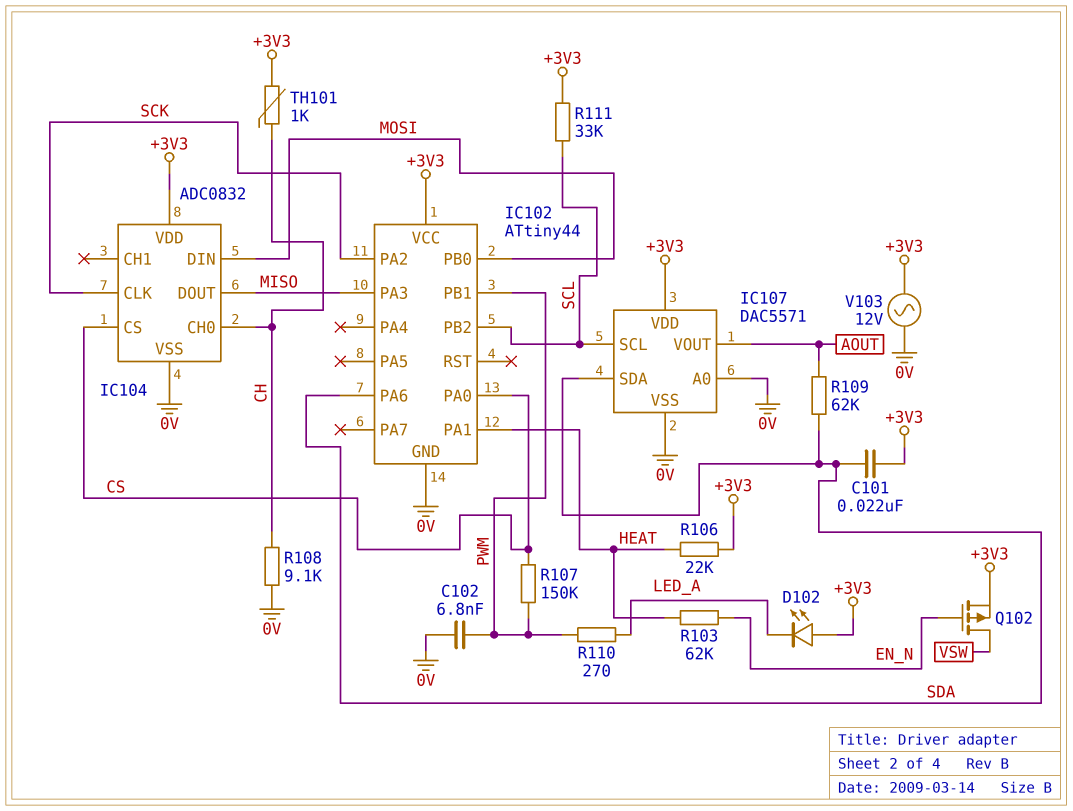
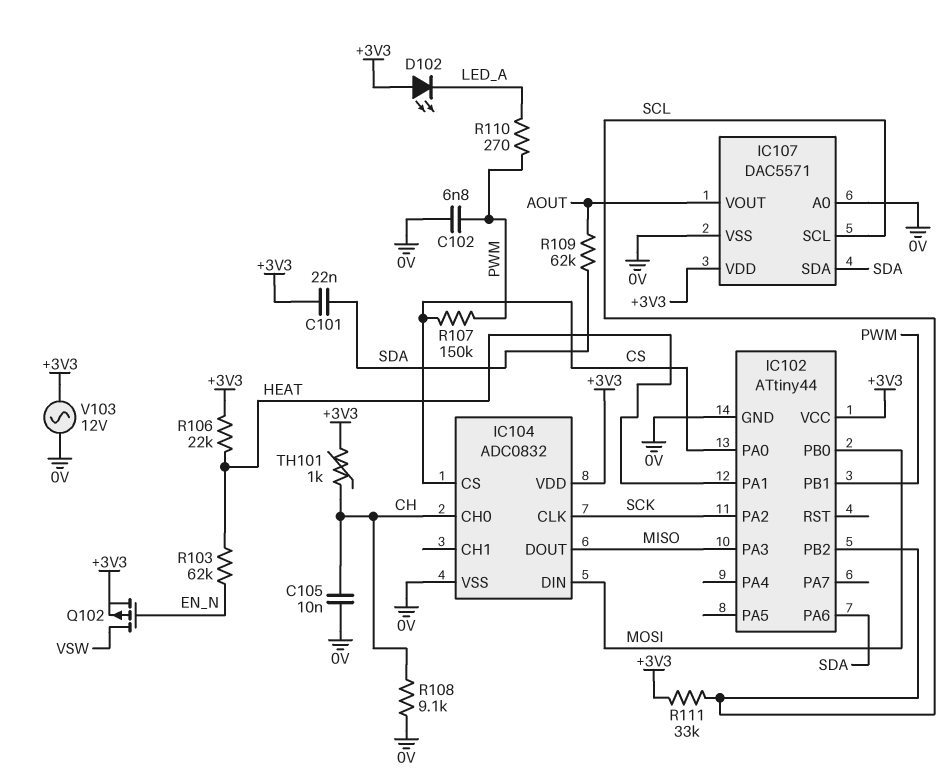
C105: none -> 10nF (0V, CH)

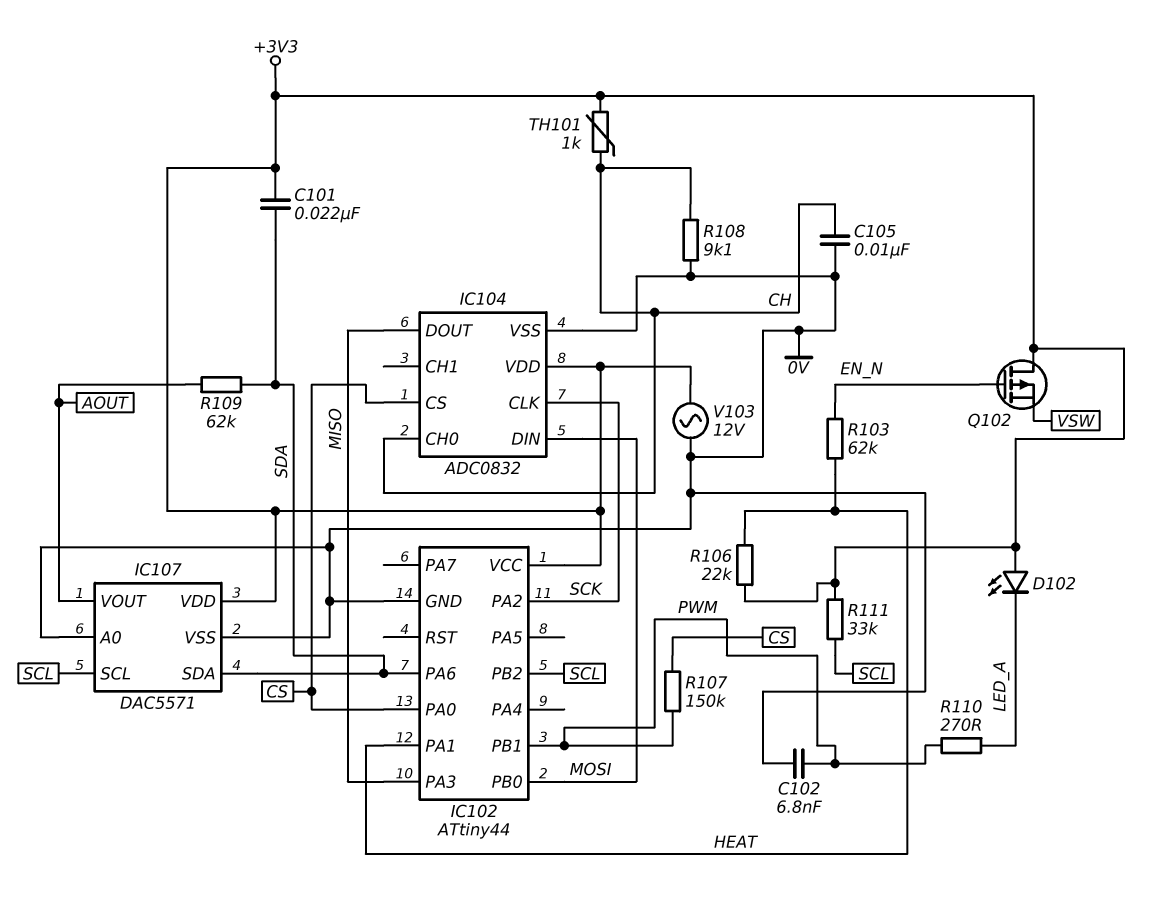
Q102: PMOS (G EN_N, D VSW, S +3V3) -> PMOS (G EN_N, D +3V3, S VSW)

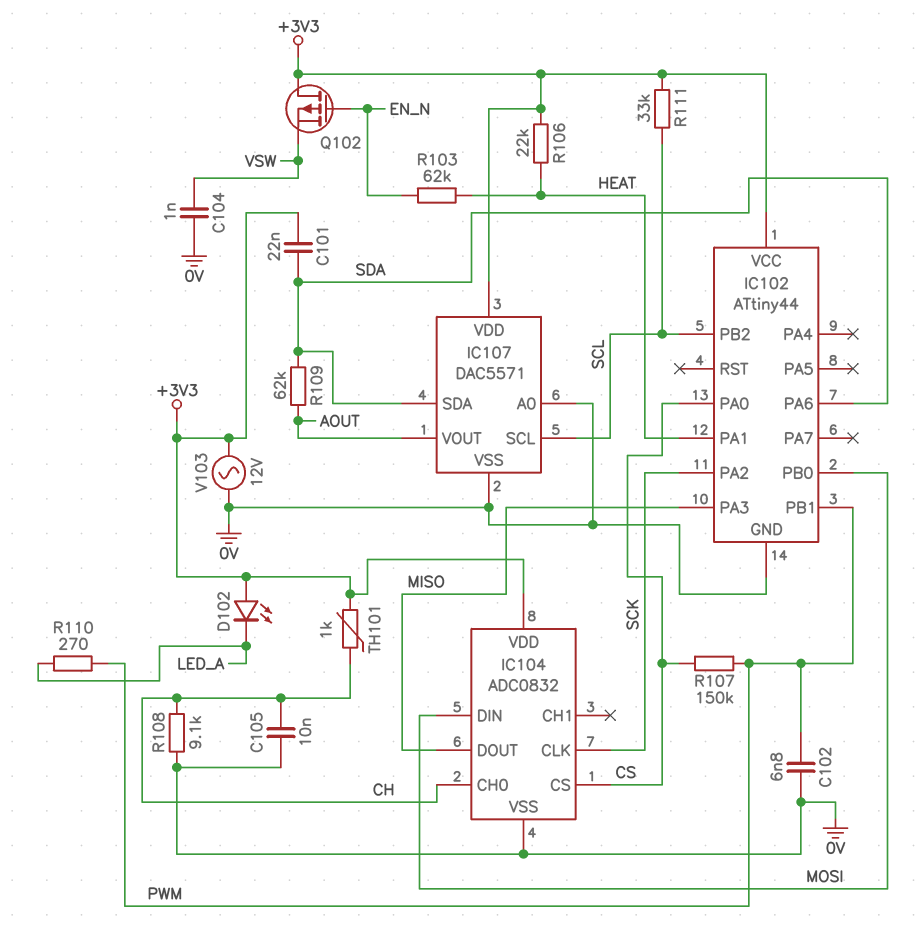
C104: none -> 1nF (0V, VSW)

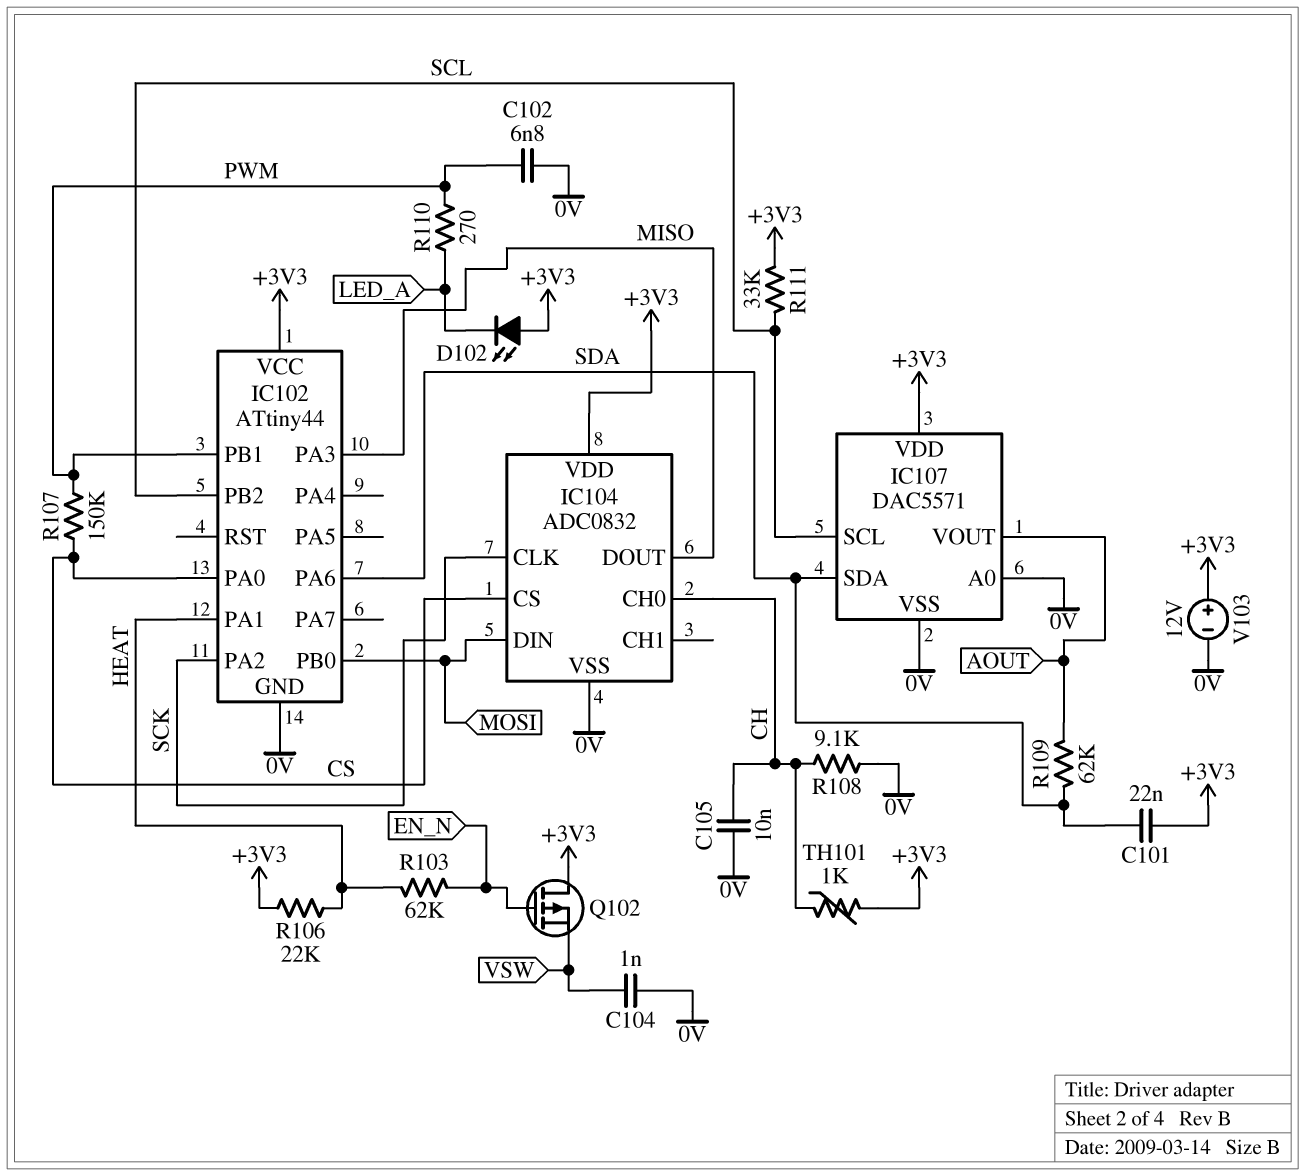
V103: AC 12V (+3V3, 0V) -> 12V (plus +3V3, minus 0V)

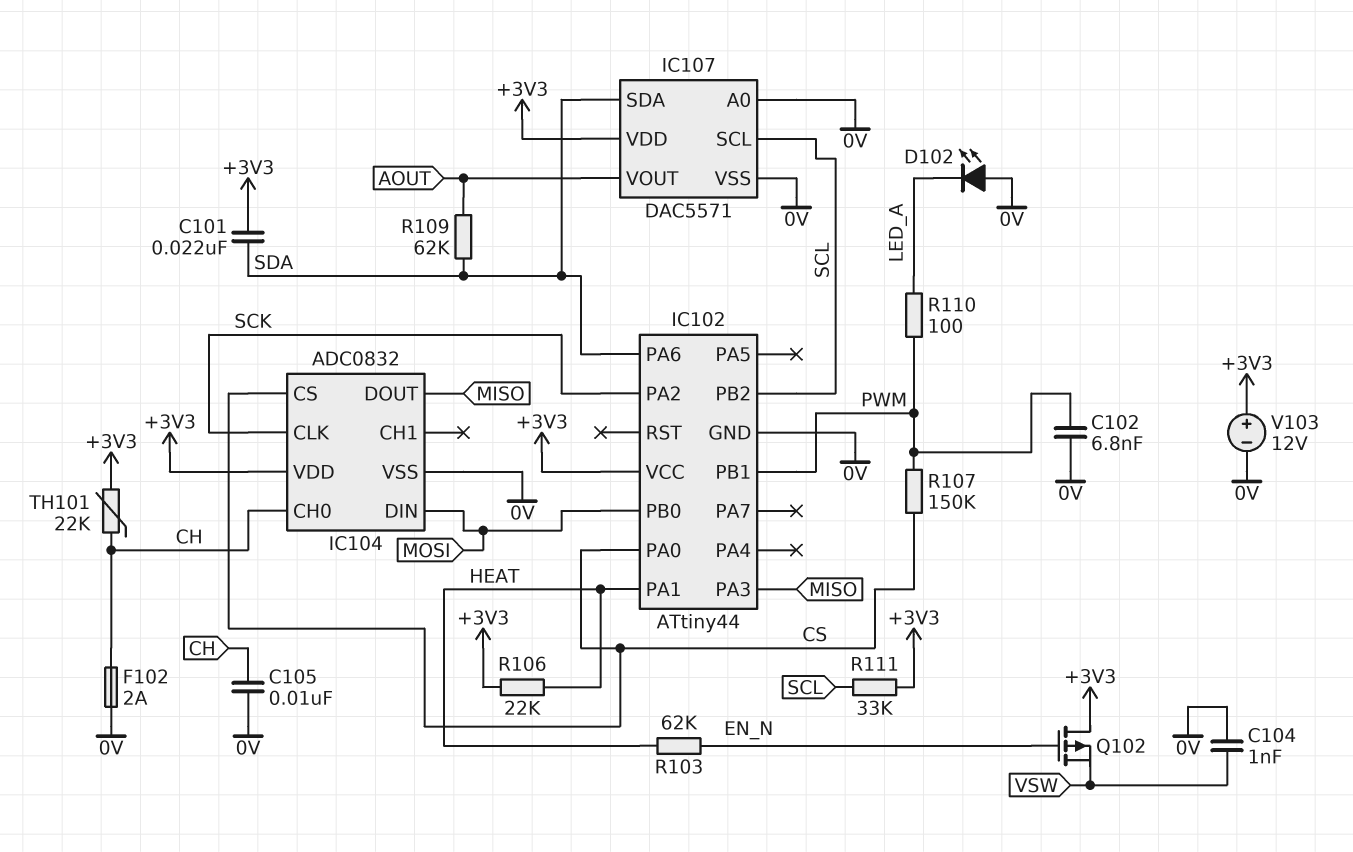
D102: LED (A +3V3, K LED_A) -> LED (A 0V, K LED_A)
F102: none -> 2A (0V, CH)
R108: 9.1k (0V, CH) -> none
R110: 270 (LED_A, PWM) -> 100 (LED_A, PWM)
TH101: 1k (+3V3, CH) -> 22k (+3V3, CH)

